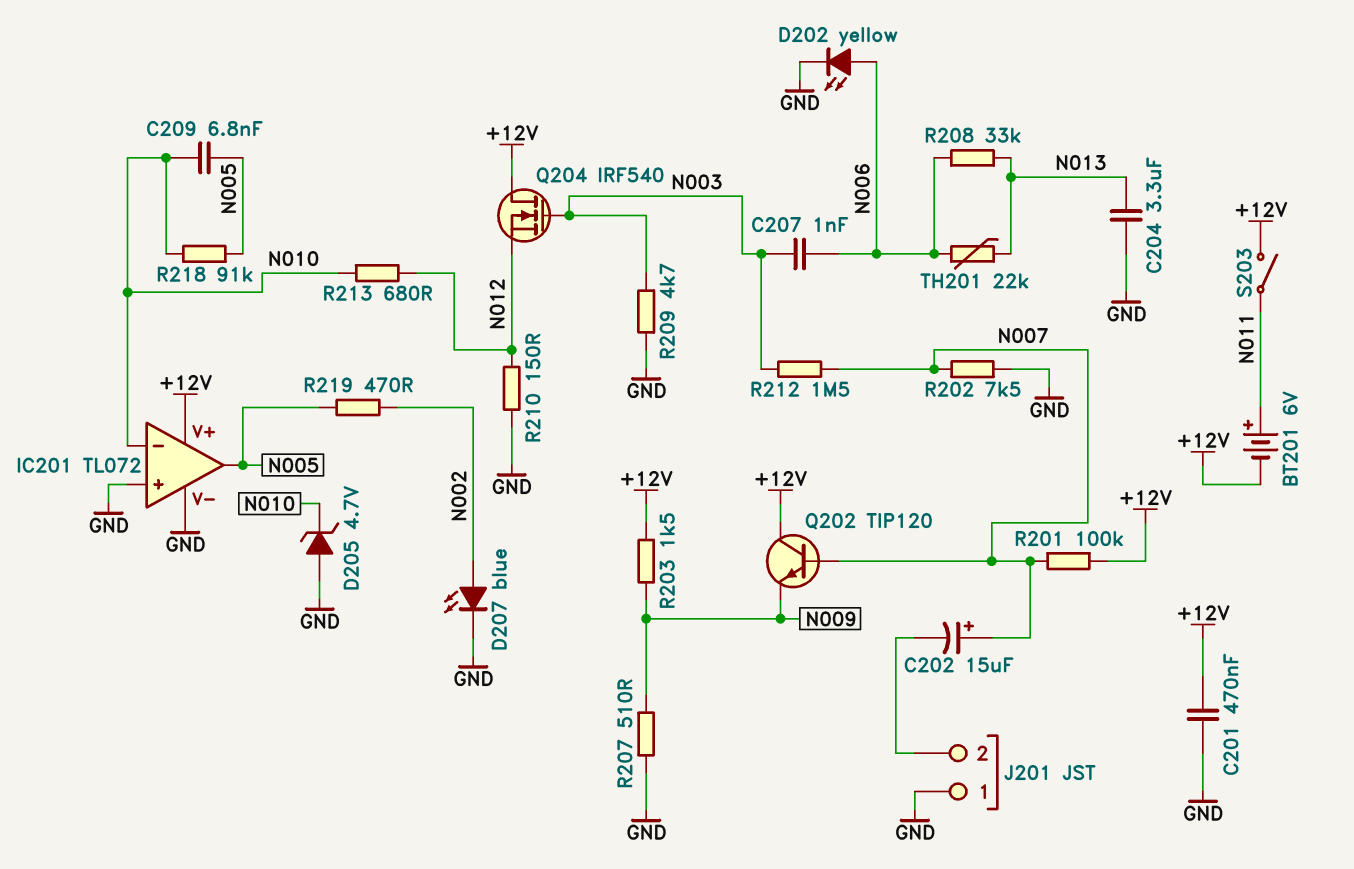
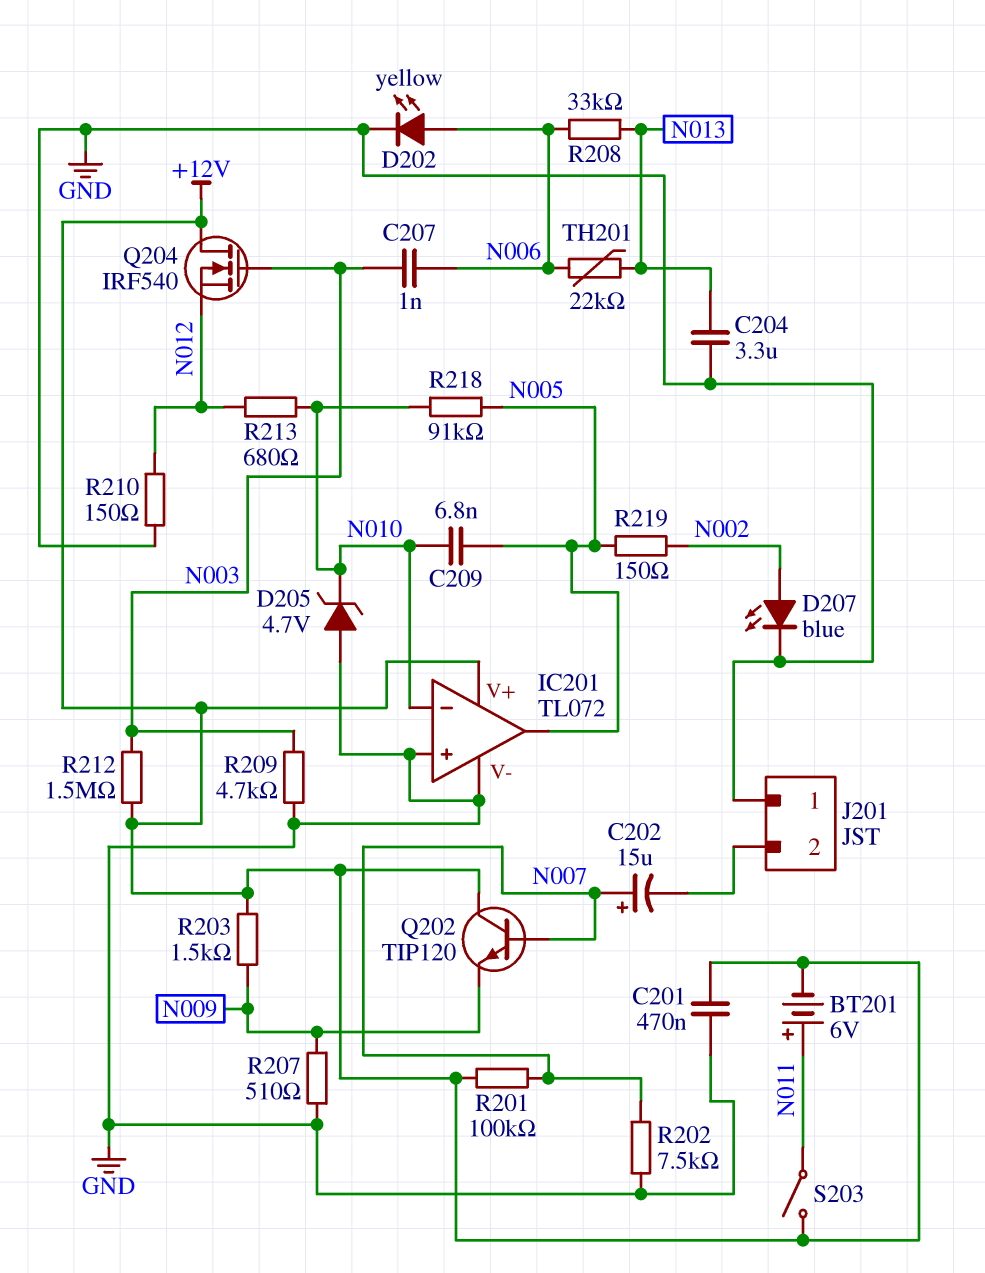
R212: 1.5M (N003, N007) -> 1.5M (+12V, N003)
R219: 470 (N002, N005) -> 150 (N002, N005)

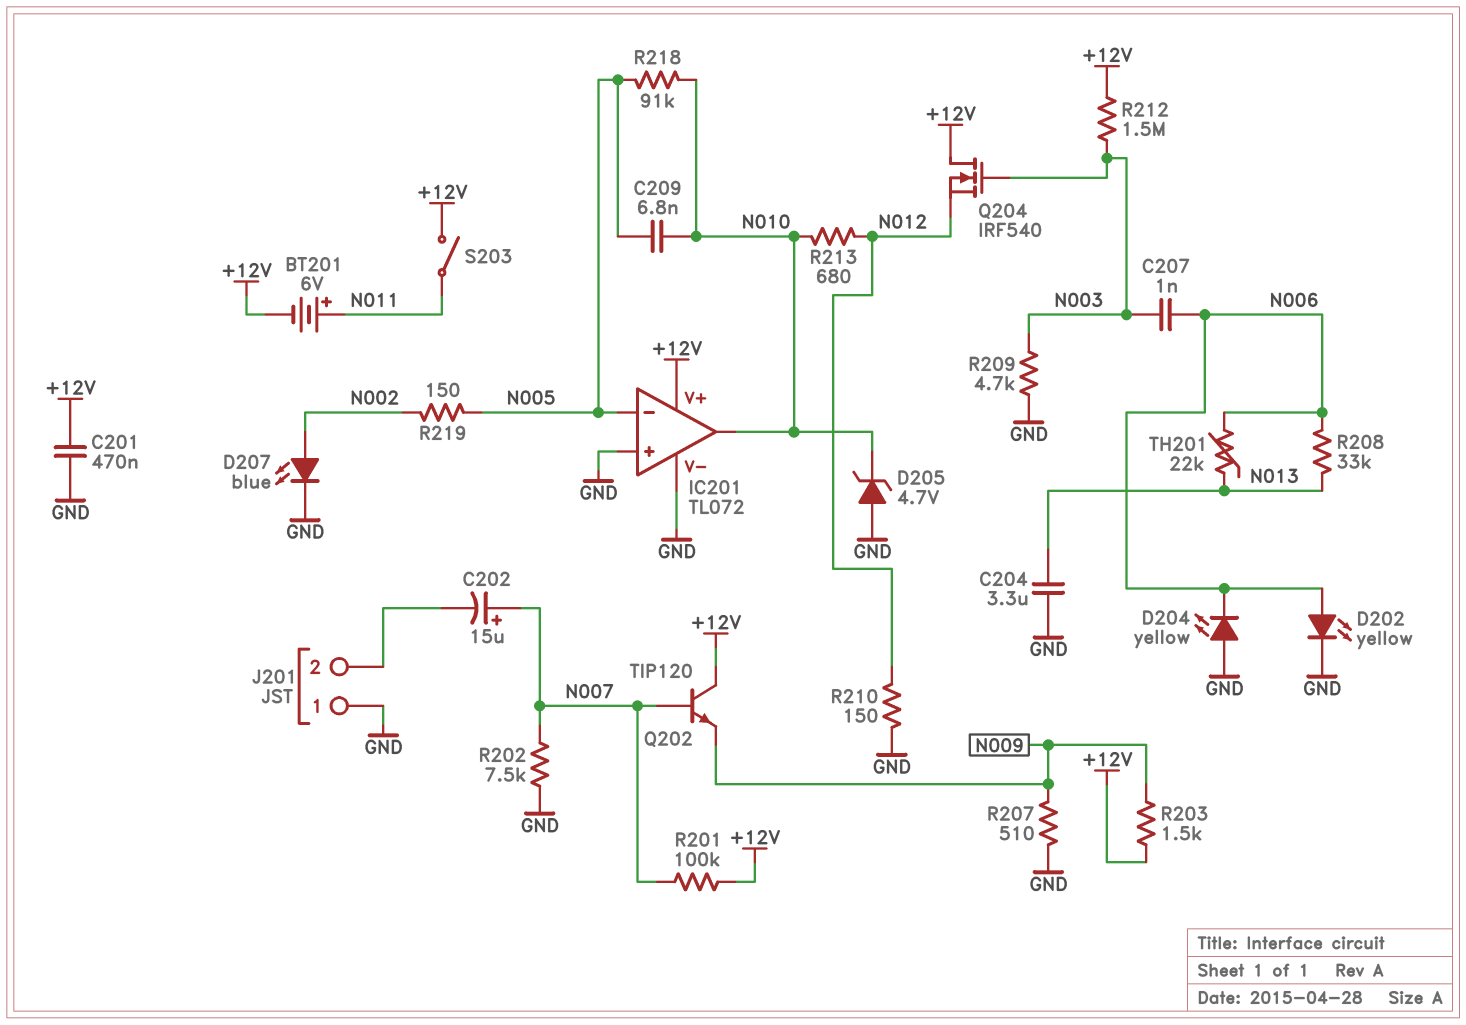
D204: none -> LED yellow (A GND, K N006)
IC201 pin in-: N010 -> N005
IC201 pin out: N005 -> N010

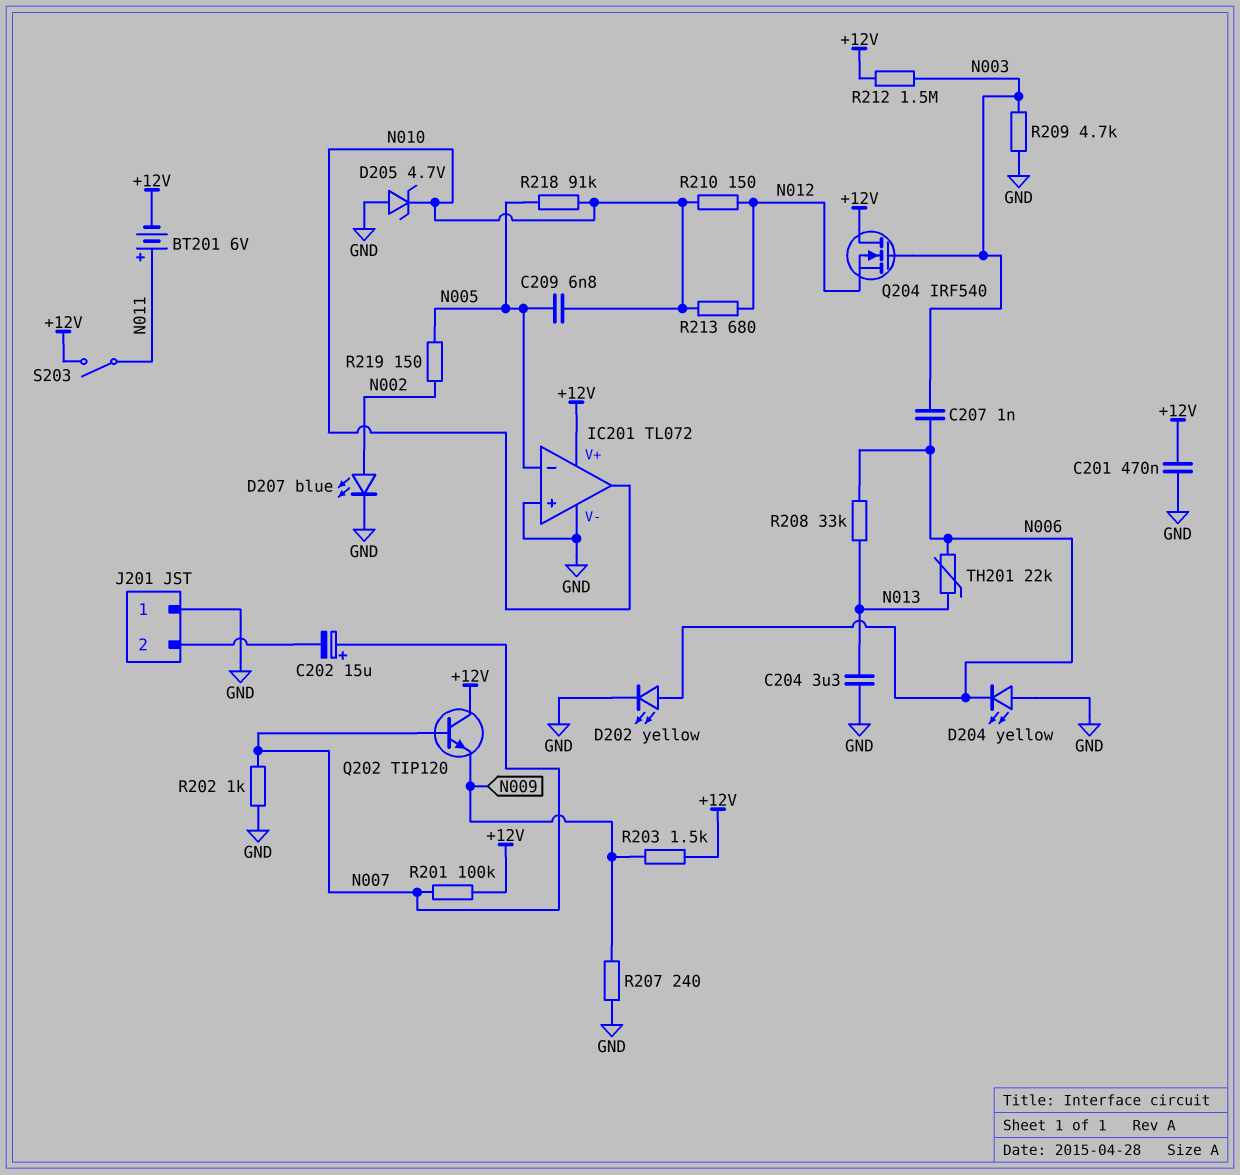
R202: 7.5k (GND, N007) -> 1k (GND, N007)
R207: 510 (GND, N009) -> 240 (GND, N009)
R210: 150 (GND, N012) -> 150 (N010, N012)

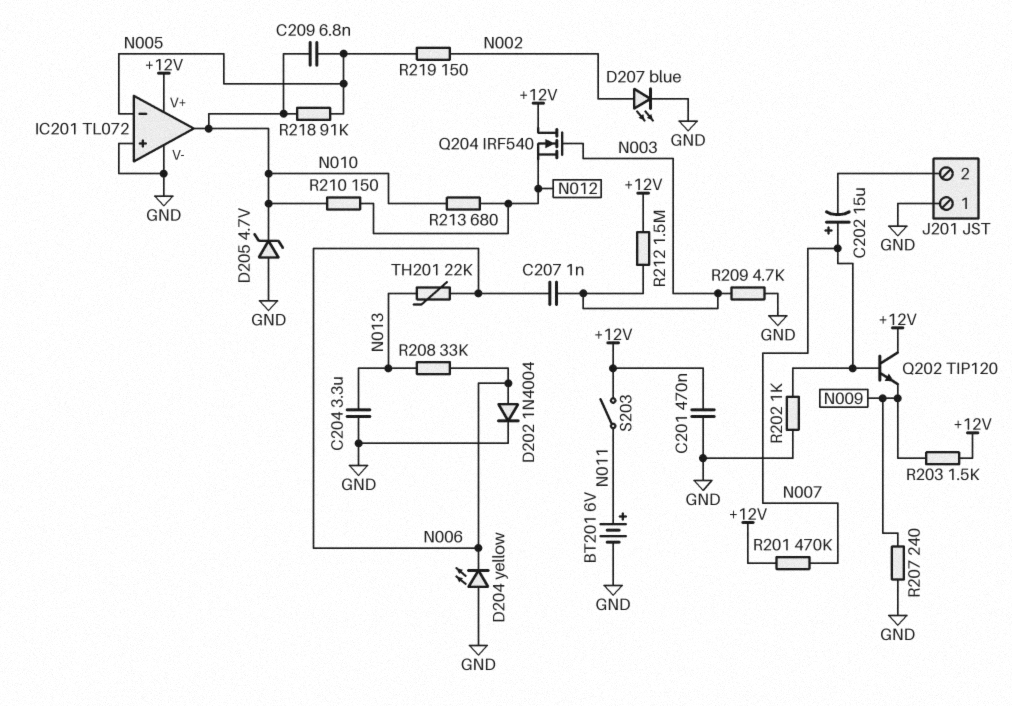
BT201: 6V (plus N011, minus +12V) -> 6V (plus N011, minus GND)
D202: LED yellow (A N006, K GND) -> diode 1N4004 (A N006, K GND)
R201: 100k (+12V, N007) -> 470k (+12V, N007)

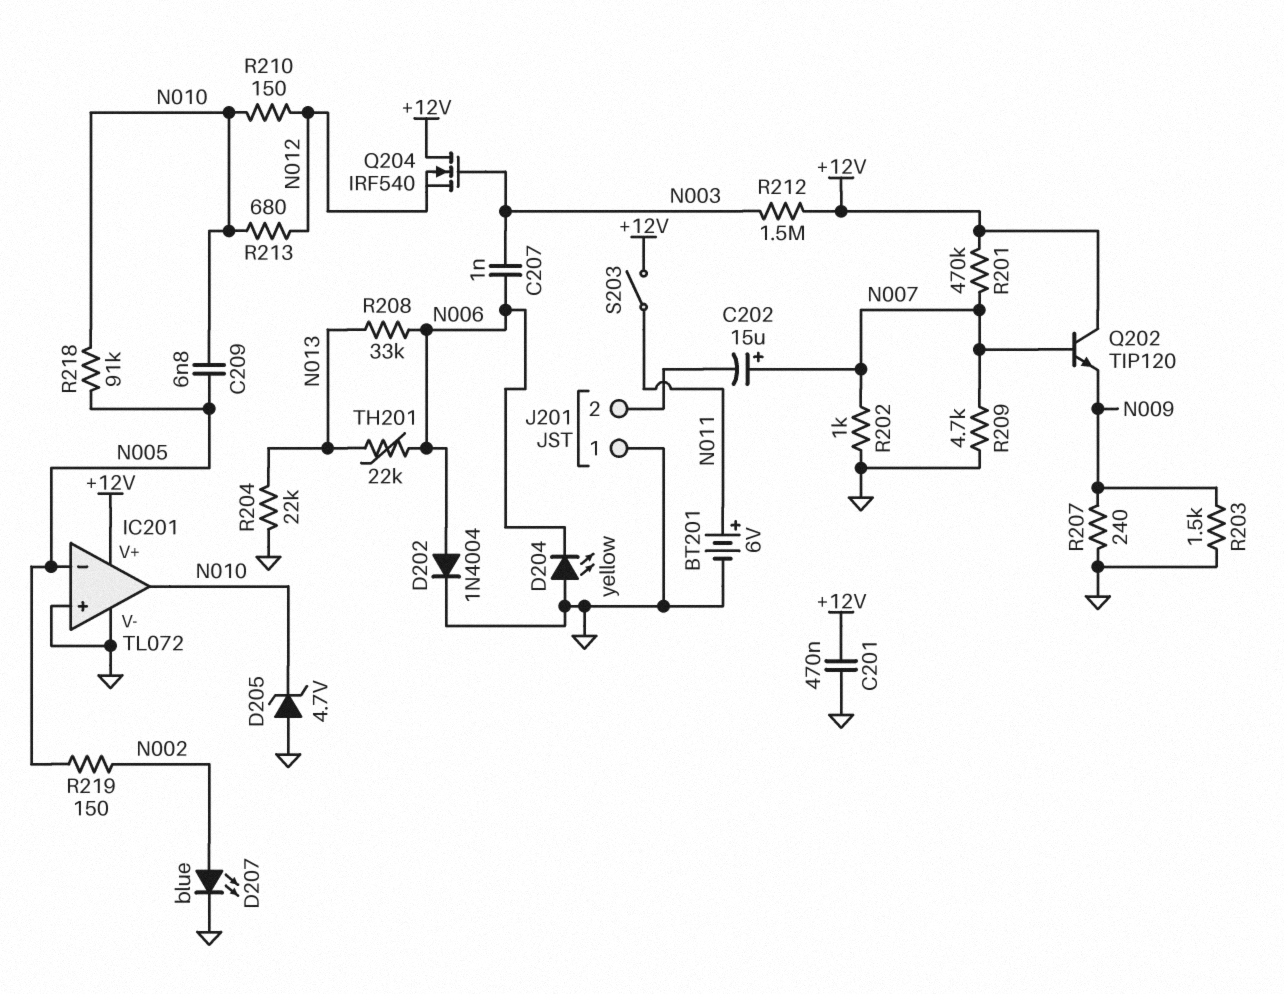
C204: 3.3uF (GND, N013) -> none
R203: 1.5k (+12V, N009) -> 1.5k (GND, N009)
R204: none -> 22k (GND, N013)
R209: 4.7k (GND, N003) -> 4.7k (GND, N007)

